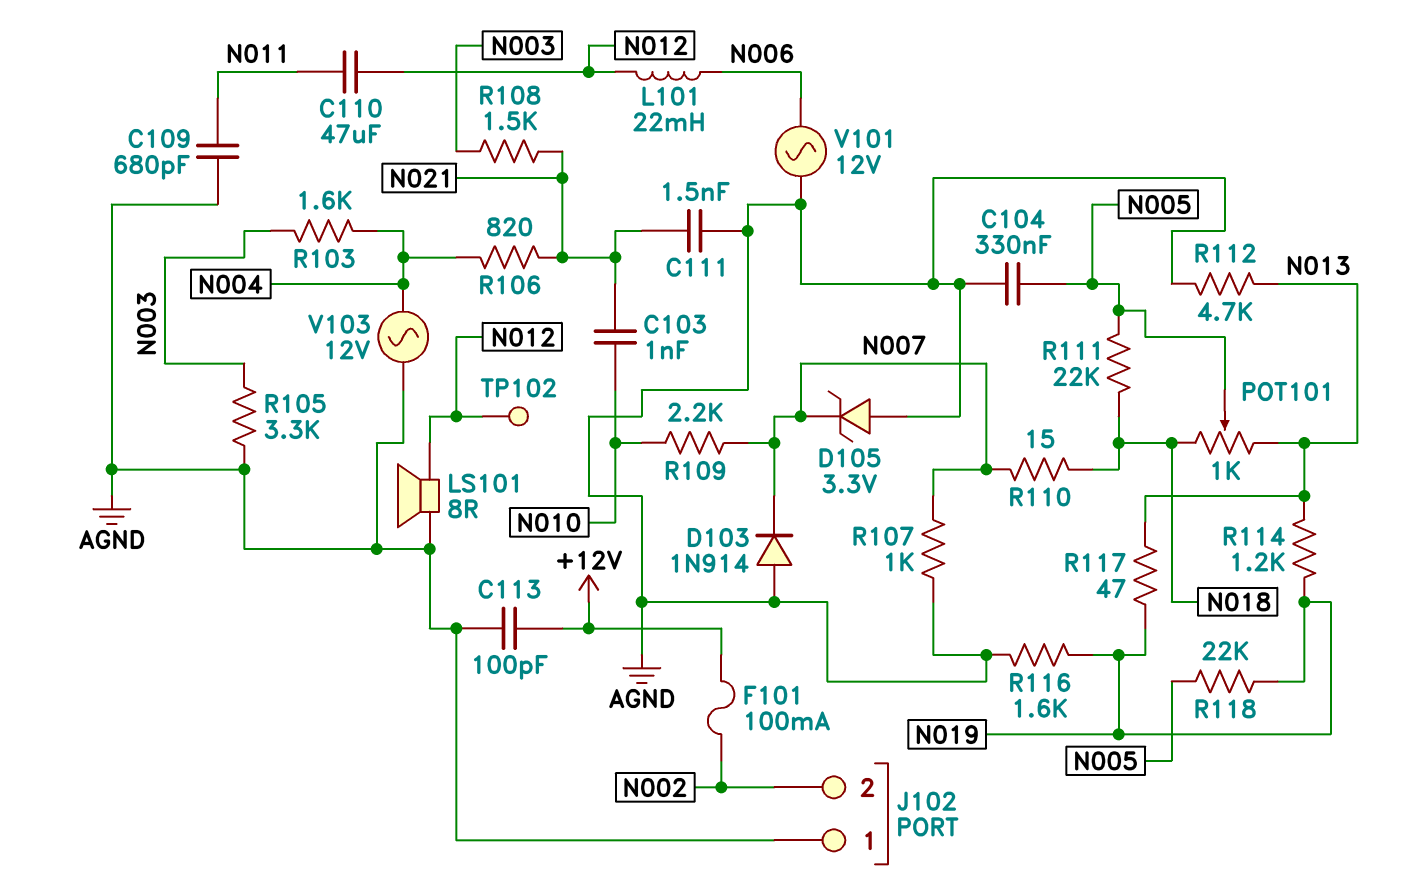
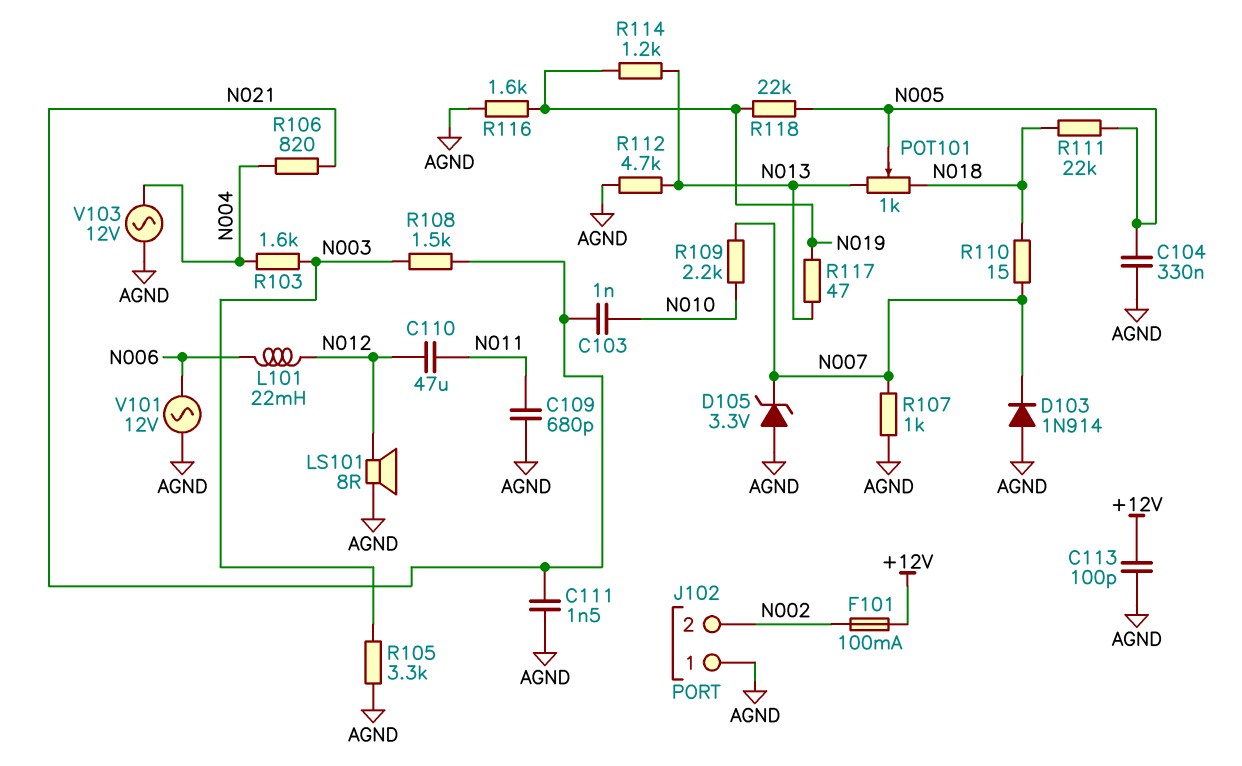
TP102: test point (N012) -> none

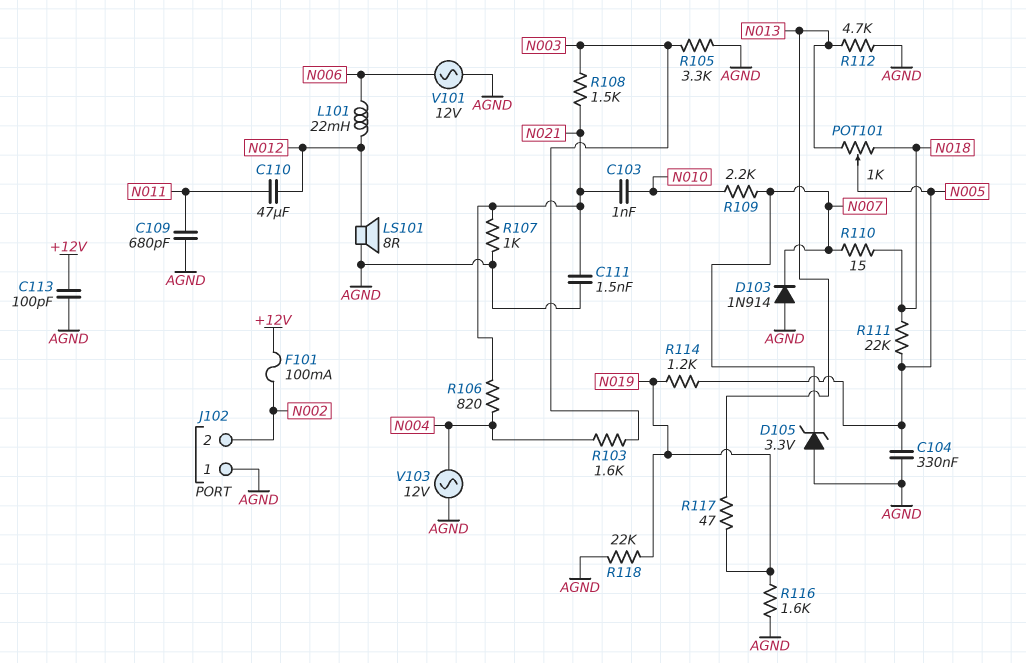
R107: 1k (AGND, N007) -> 1k (AGND, N021)
R114: 1.2k (N013, N019) -> 1.2k (N005, N019)
R118: 22k (N005, N019) -> 22k (AGND, N019)

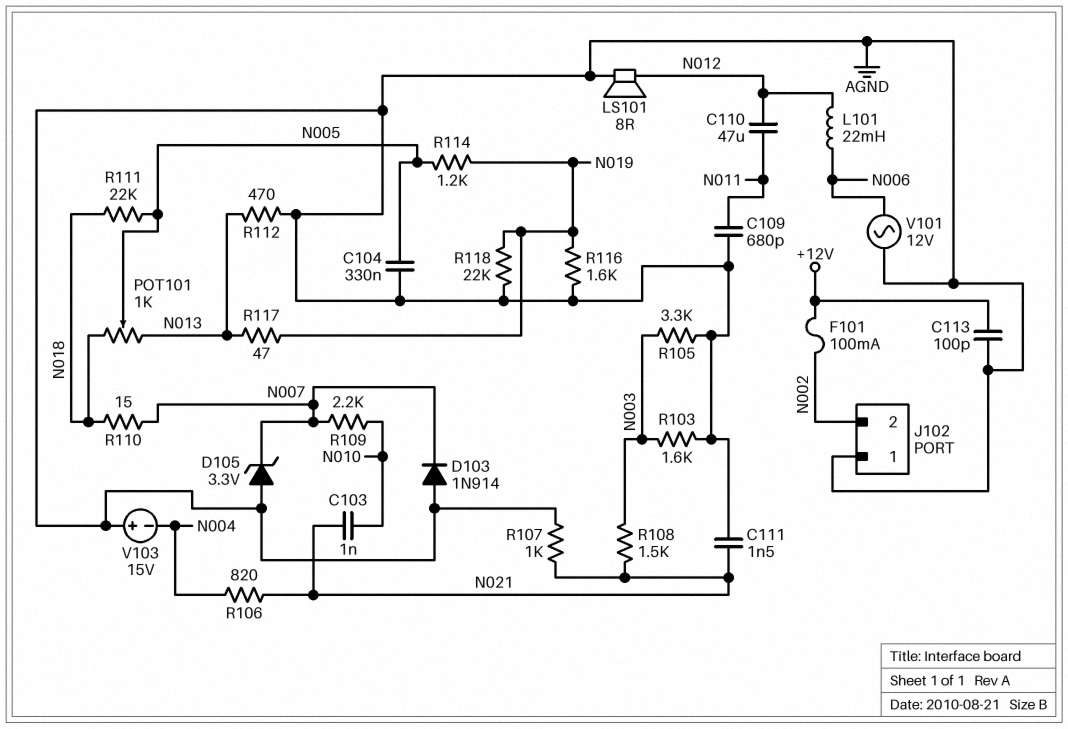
R103: 1.6k (N003, N004) -> 1.6k (AGND, N003)
R112: 4.7k (AGND, N013) -> 470 (AGND, N013)
V103: AC 12V (AGND, N004) -> 15V (plus AGND, minus N004)

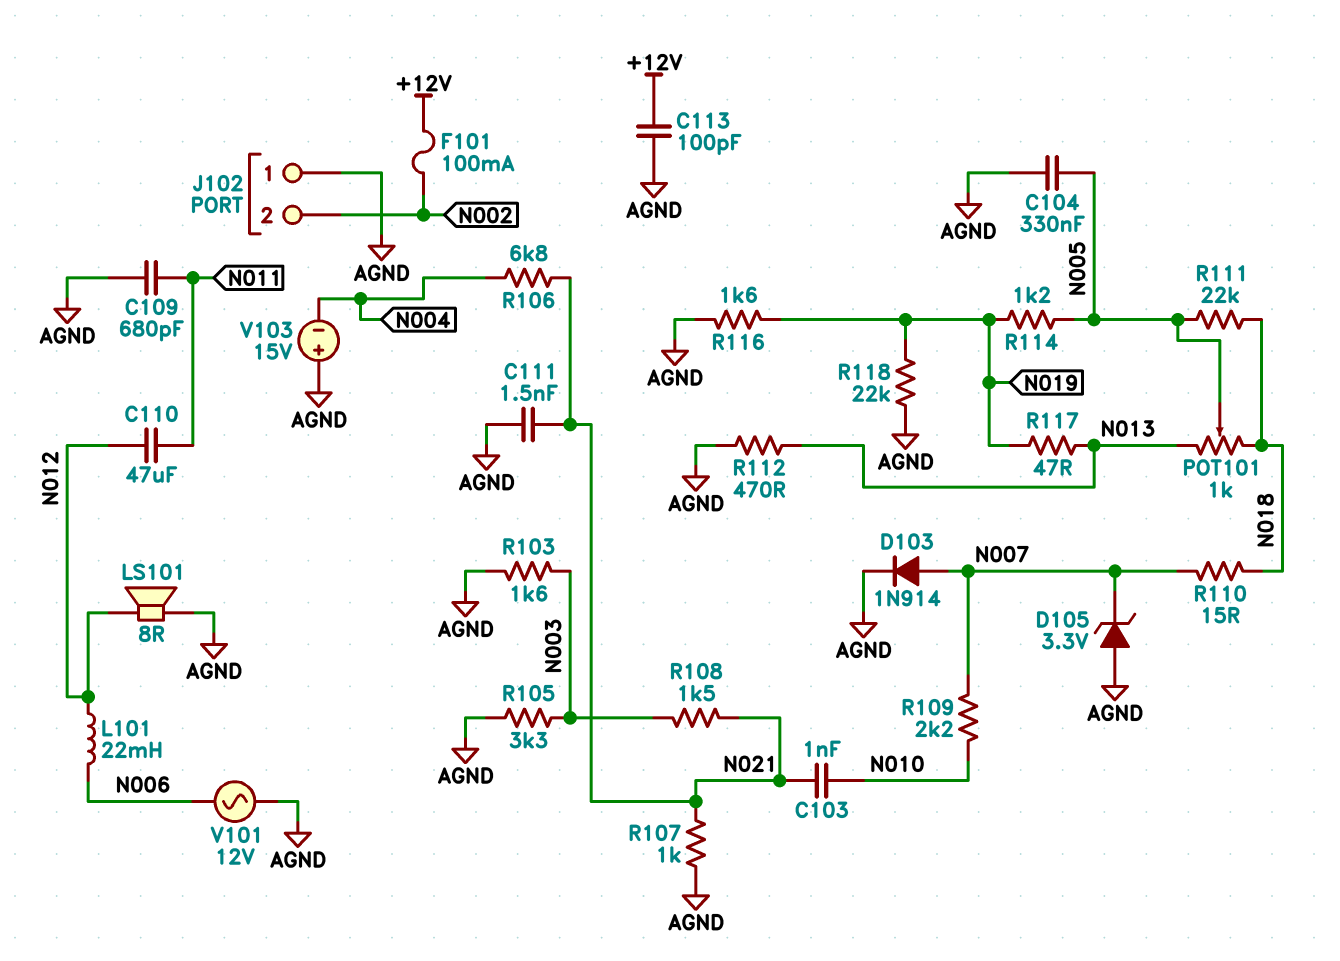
D103: diode 1N914 (A AGND, K N007) -> diode 1N914 (A N007, K AGND)
R106: 820 (N004, N021) -> 6.8k (N004, N021)

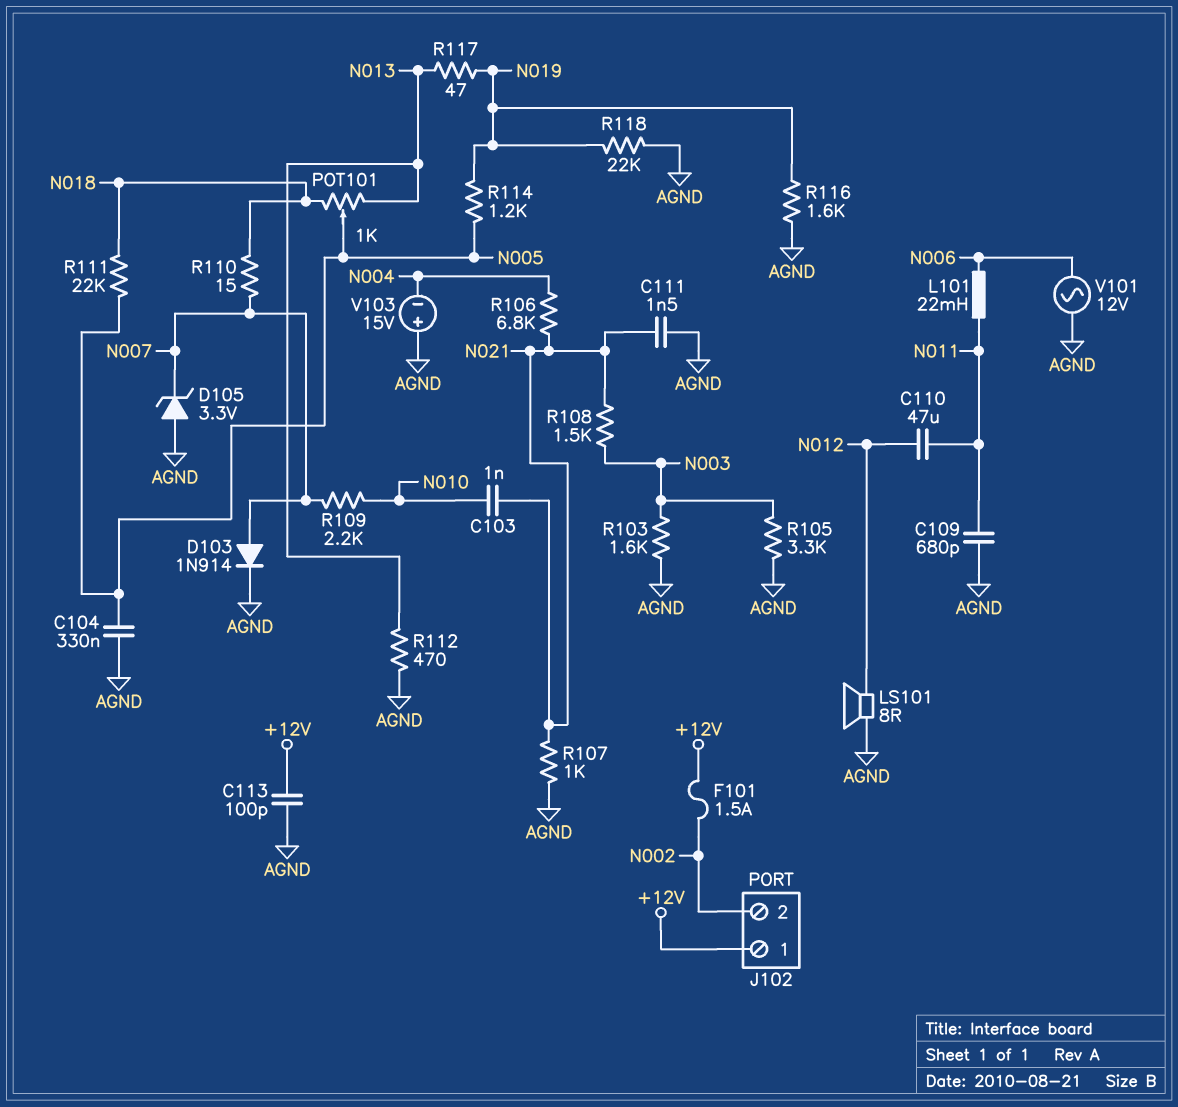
F101: 100mA (+12V, N002) -> 1.5A (+12V, N002)
J102 pin 1: AGND -> +12V
L101: 22mH (N006, N012) -> 22mH (N006, N011)

